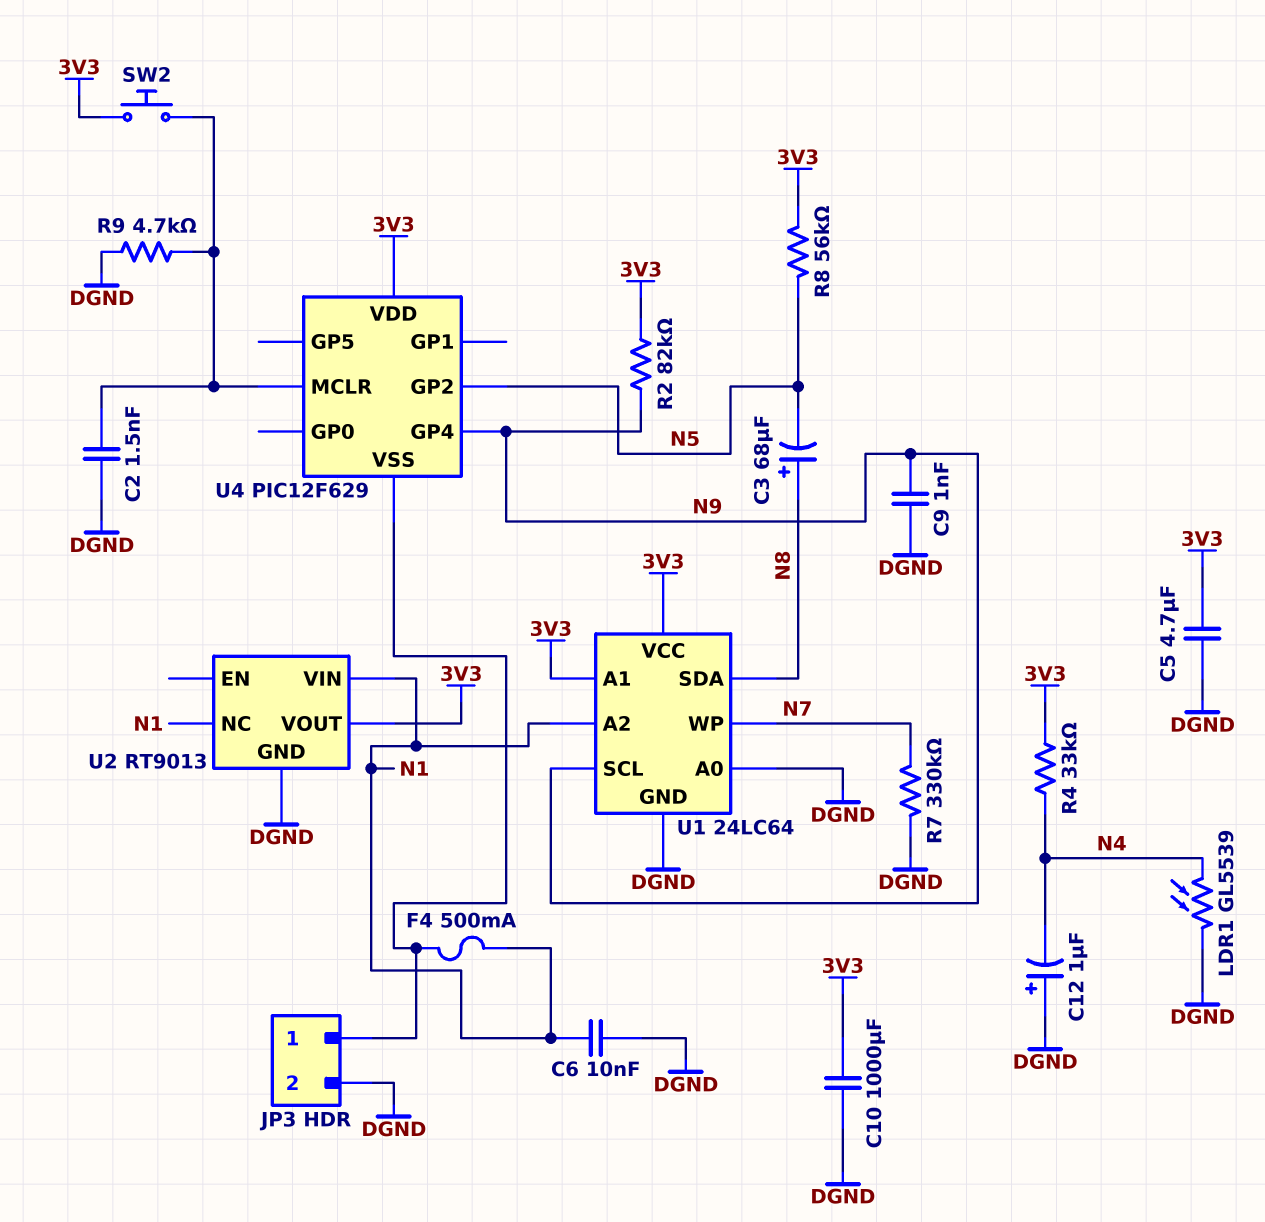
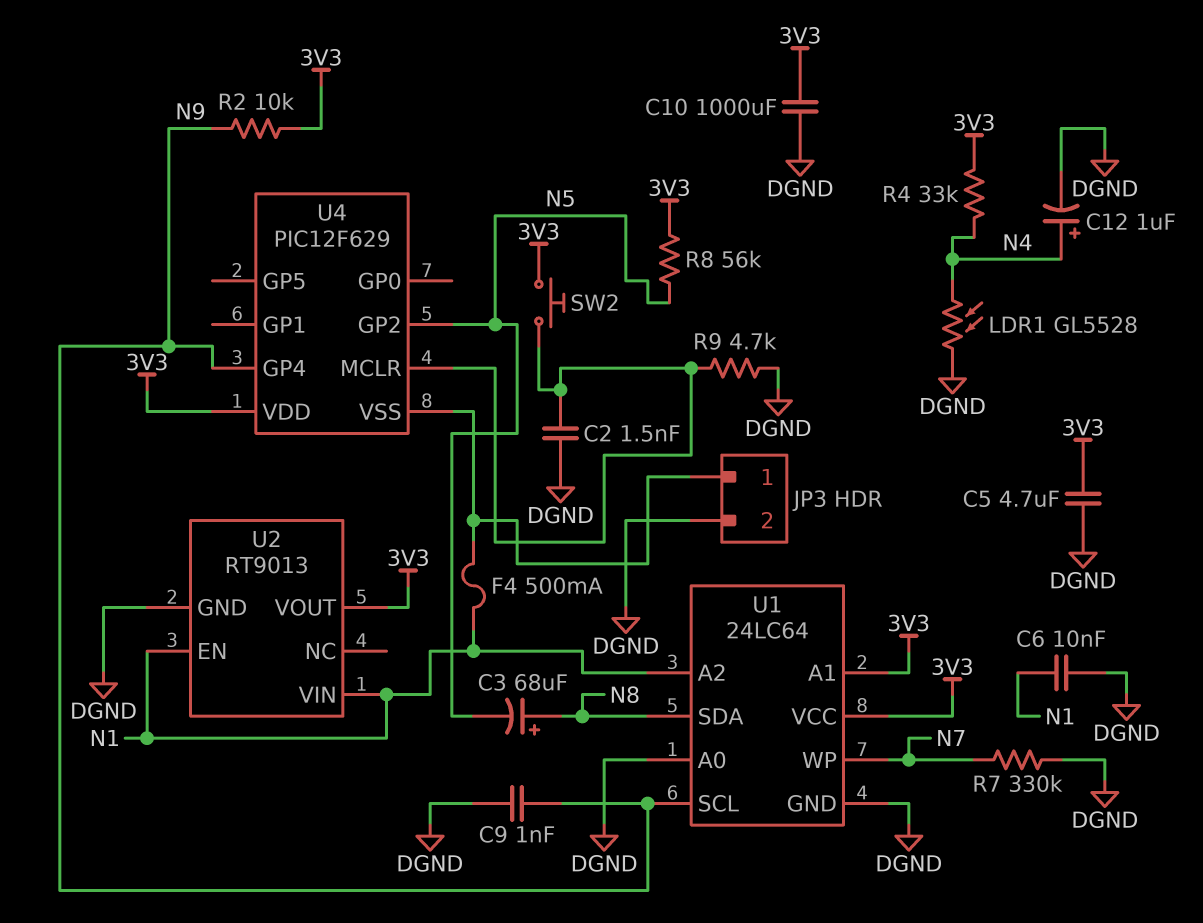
C12: 1uF (plus DGND, minus N4) -> 1uF (plus N4, minus DGND)
LDR1: GL5539 (DGND, N4) -> GL5528 (DGND, N4)
R2: 82k (3V3, N9) -> 10k (3V3, N9)
U2 pin EN: none -> N1
U2 pin NC: N1 -> none

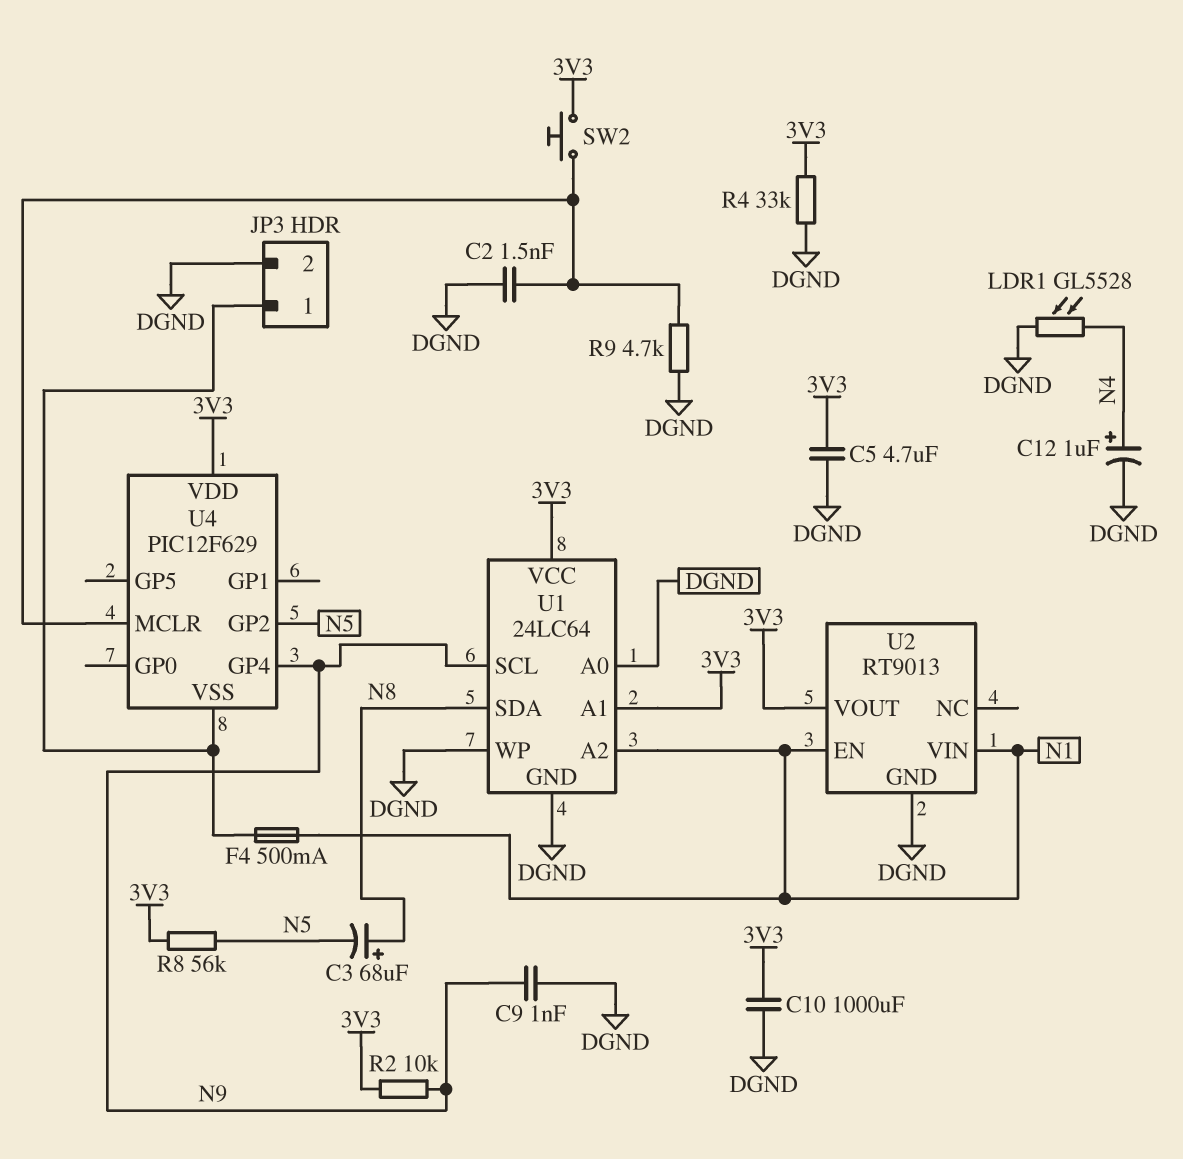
C6: 10nF (DGND, N1) -> none
R4: 33k (3V3, N4) -> 33k (3V3, DGND)
R7: 330k (DGND, N7) -> none
U1 pin WP: N7 -> DGND

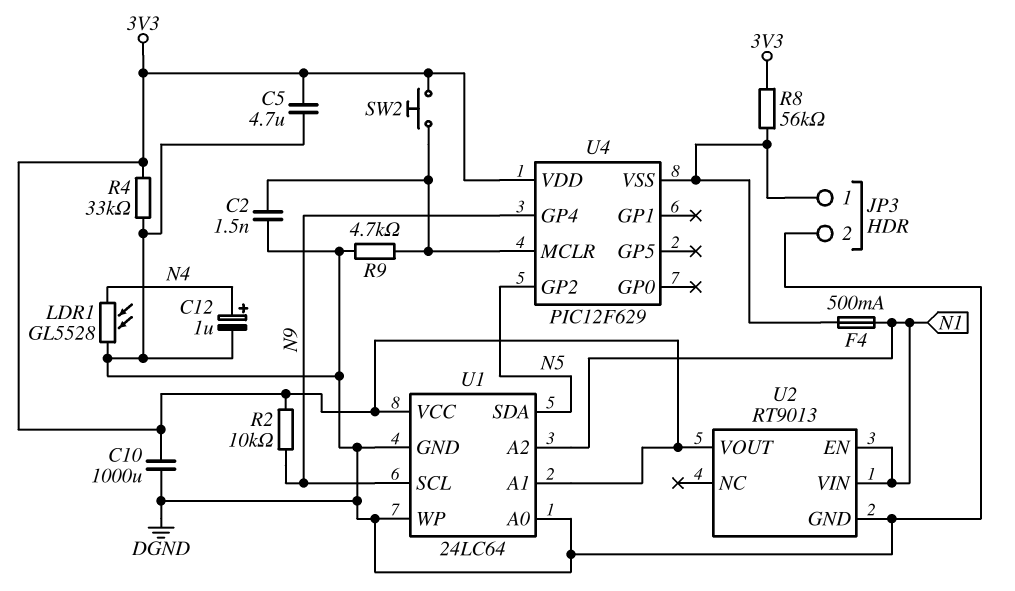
C3: 68uF (plus N8, minus N5) -> none
C9: 1nF (DGND, N9) -> none
R8: 56k (3V3, N5) -> 56k (3V3, JP3/1)
U1 pin SDA: N8 -> N5

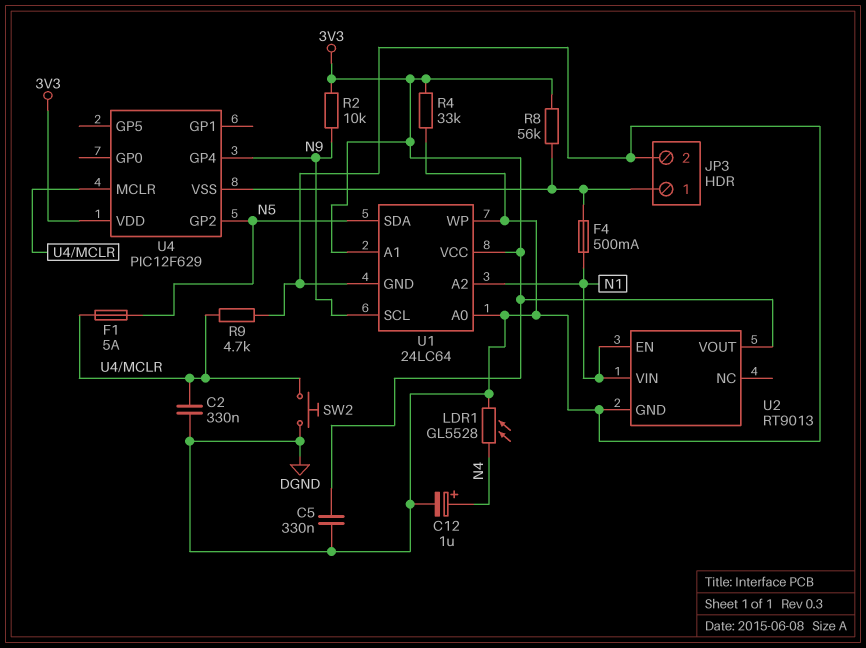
C2: 1.5nF (DGND, U4/MCLR) -> 330nF (DGND, U4/MCLR)
C5: 4.7uF (3V3, DGND) -> 330nF (3V3, DGND)
C10: 1000uF (3V3, DGND) -> none
F1: none -> 5A (N5, U4/MCLR)
SW2: button (3V3, U4/MCLR) -> button (DGND, U4/MCLR)

